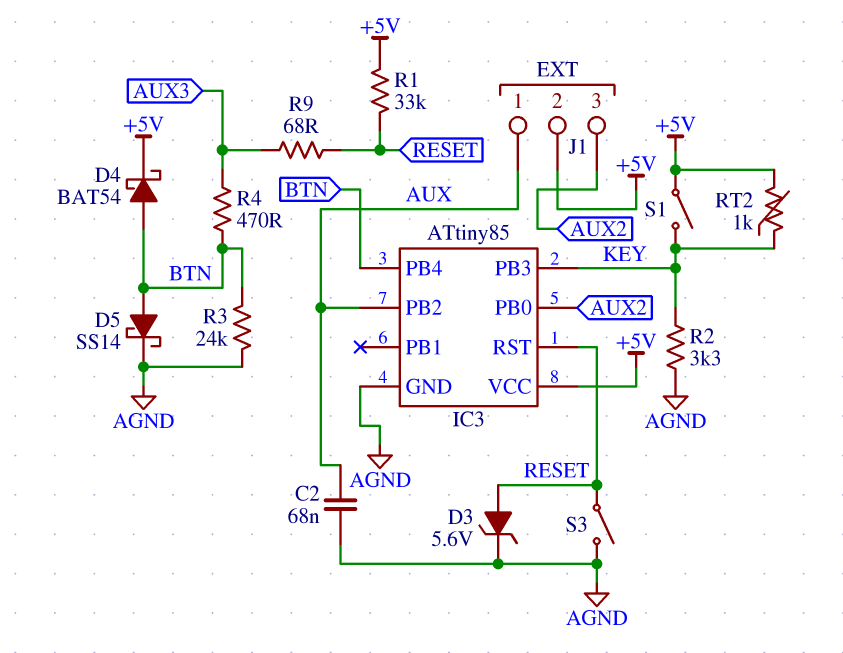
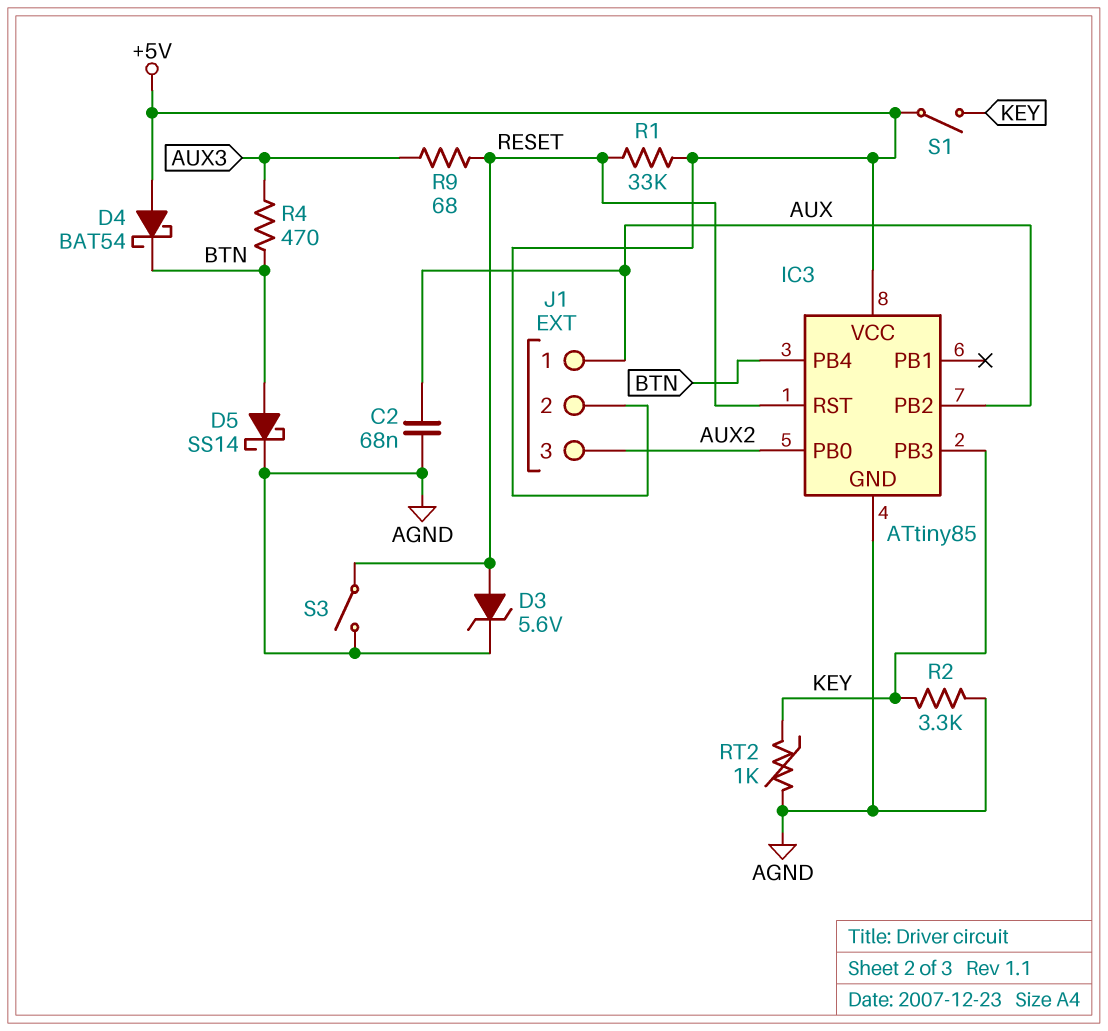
D4: schottky BAT54 (A BTN, K +5V) -> schottky BAT54 (A +5V, K BTN)
R3: 24k (AGND, BTN) -> none
RT2: 1k (+5V, KEY) -> 1k (AGND, KEY)

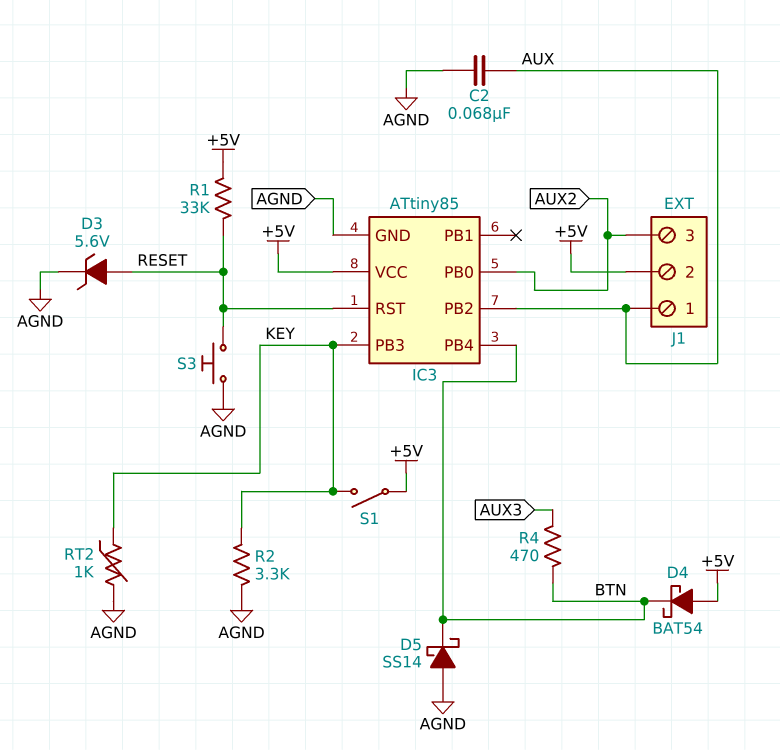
D5: schottky SS14 (A BTN, K AGND) -> schottky SS14 (A AGND, K BTN)
R9: 68 (AUX3, RESET) -> none
S3: switch (AGND, RESET) -> button (AGND, RESET)

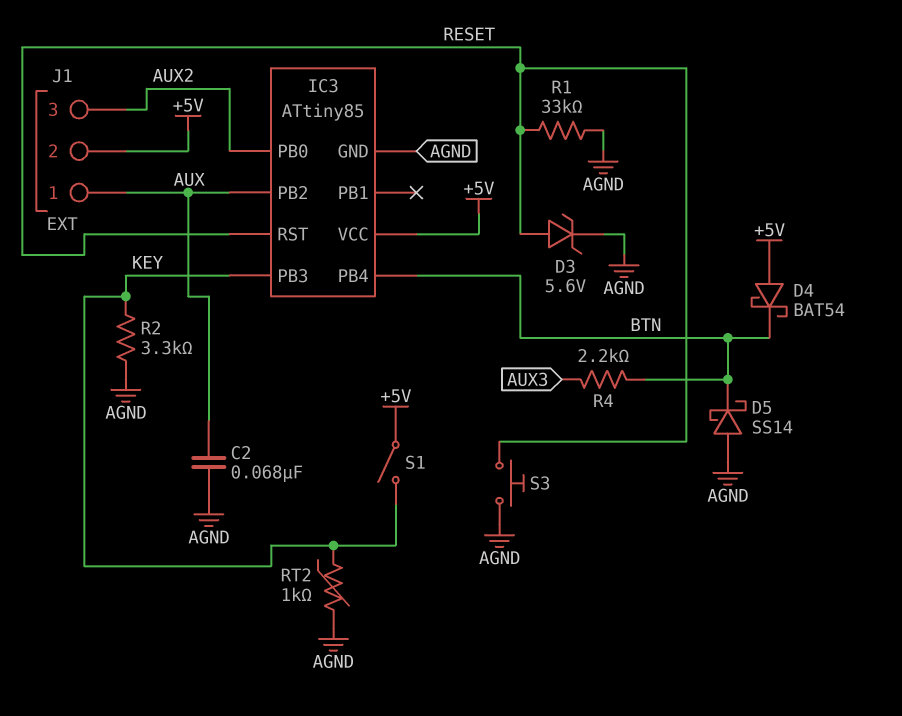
R1: 33k (+5V, RESET) -> 33k (AGND, RESET)
R4: 470 (AUX3, BTN) -> 2.2k (AUX3, BTN)

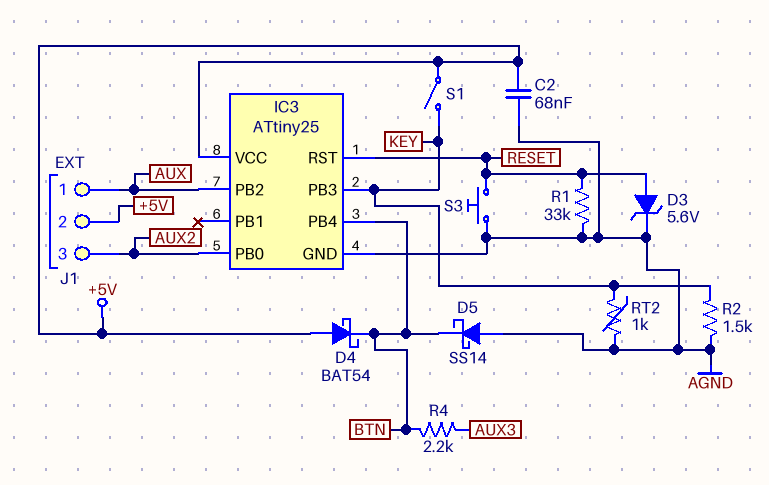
C2: 68nF (AGND, AUX) -> 68nF (+5V, AGND)
IC3: ATtiny85 -> ATtiny25
R2: 3.3k (AGND, KEY) -> 1.5k (AGND, KEY)

